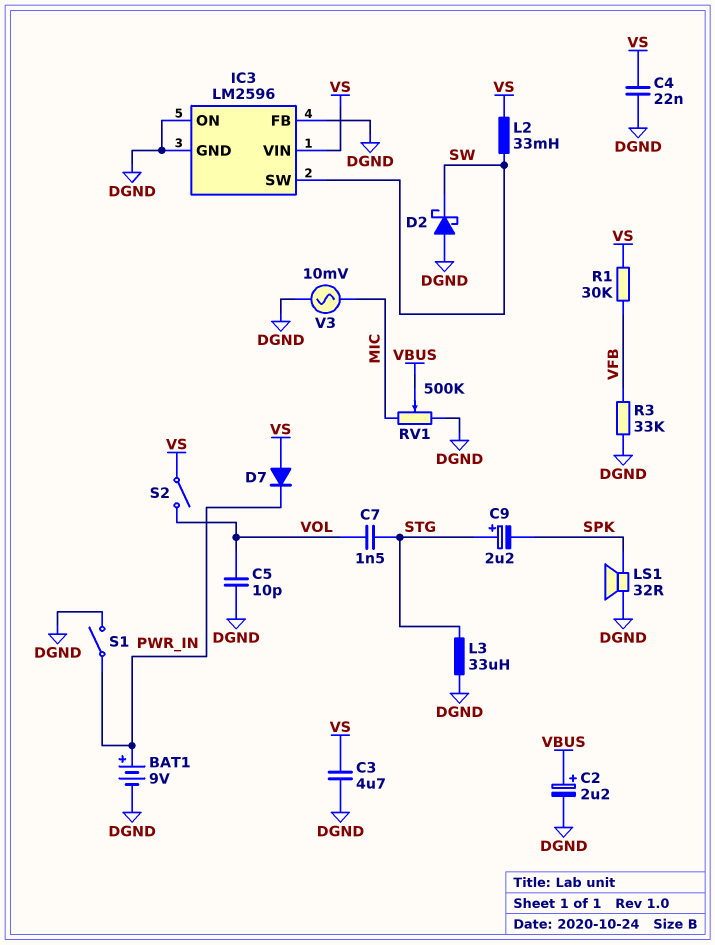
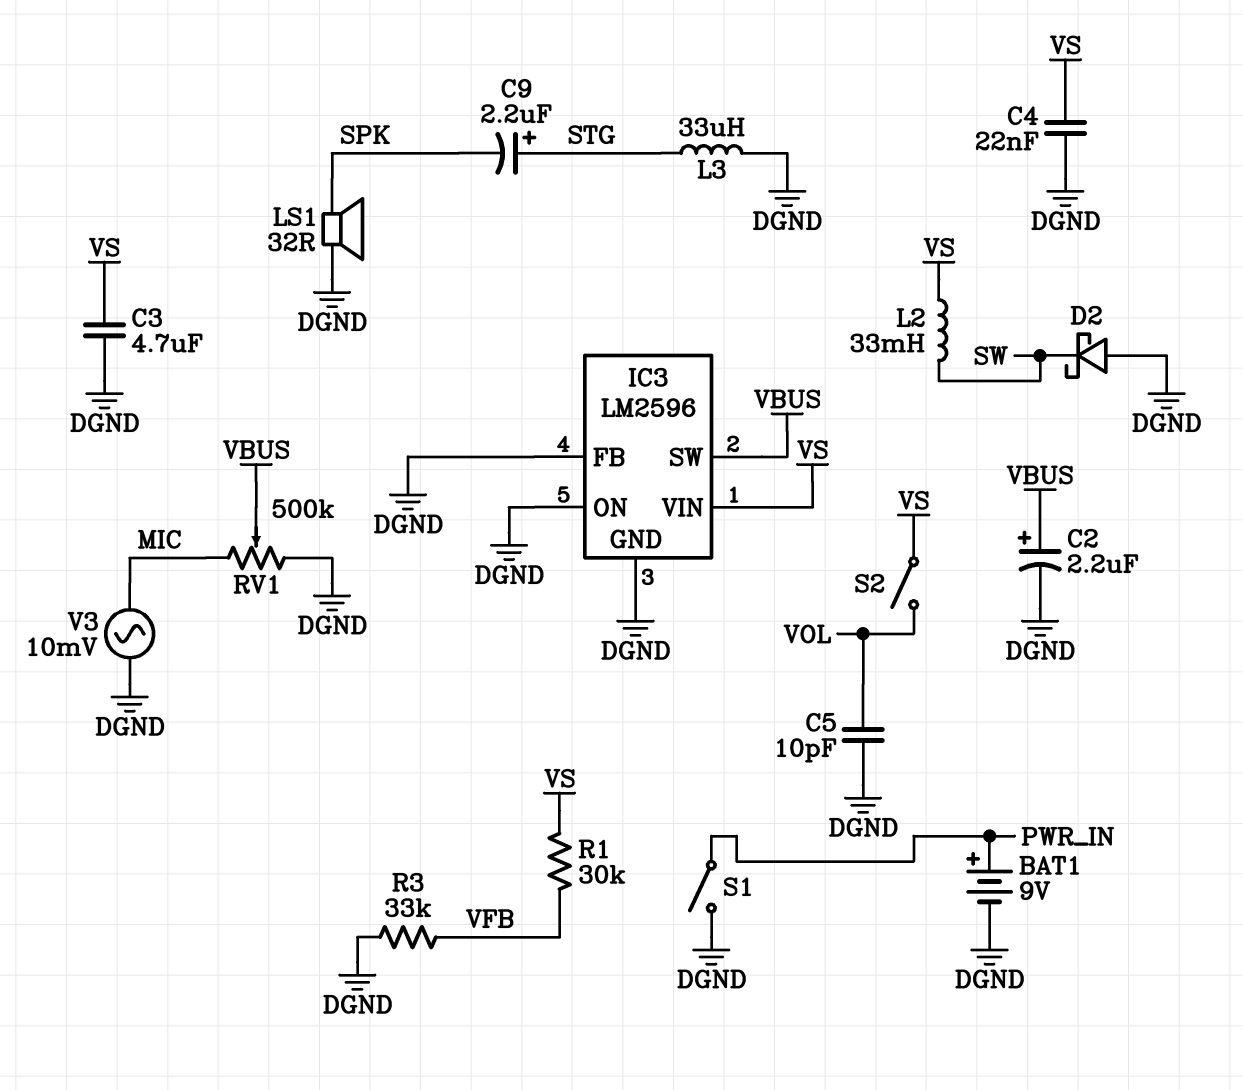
C7: 1.5nF (STG, VOL) -> none
D7: diode (A VS, K PWR_IN) -> none
IC3 pin SW: SW -> VBUS

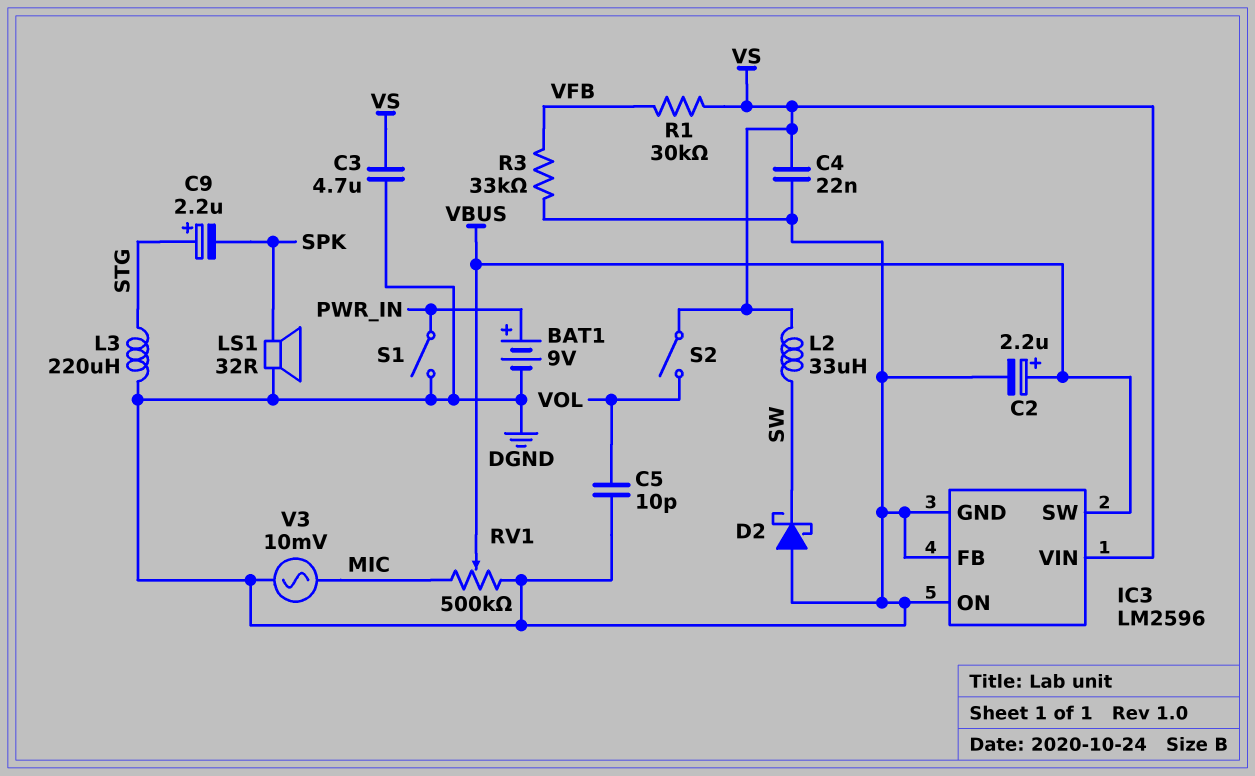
L2: 33mH (SW, VS) -> 33uH (SW, VS)
L3: 33uH (DGND, STG) -> 220uH (DGND, STG)

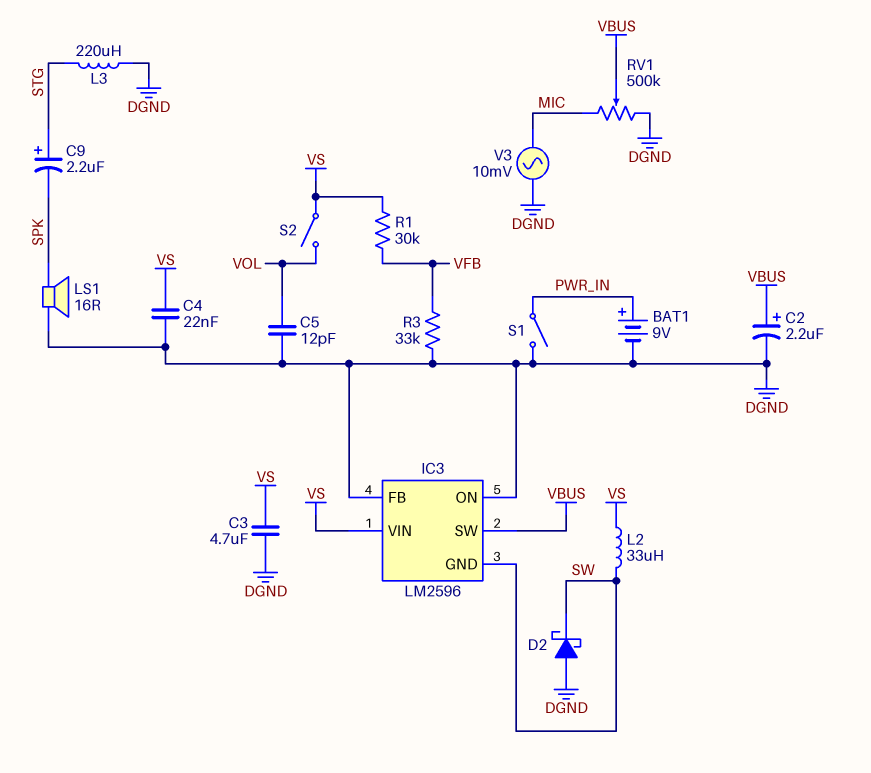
C5: 10pF (DGND, VOL) -> 12pF (DGND, VOL)
IC3 pin GND: DGND -> SW
LS1: speaker 32R (DGND, SPK) -> speaker 16R (DGND, SPK)

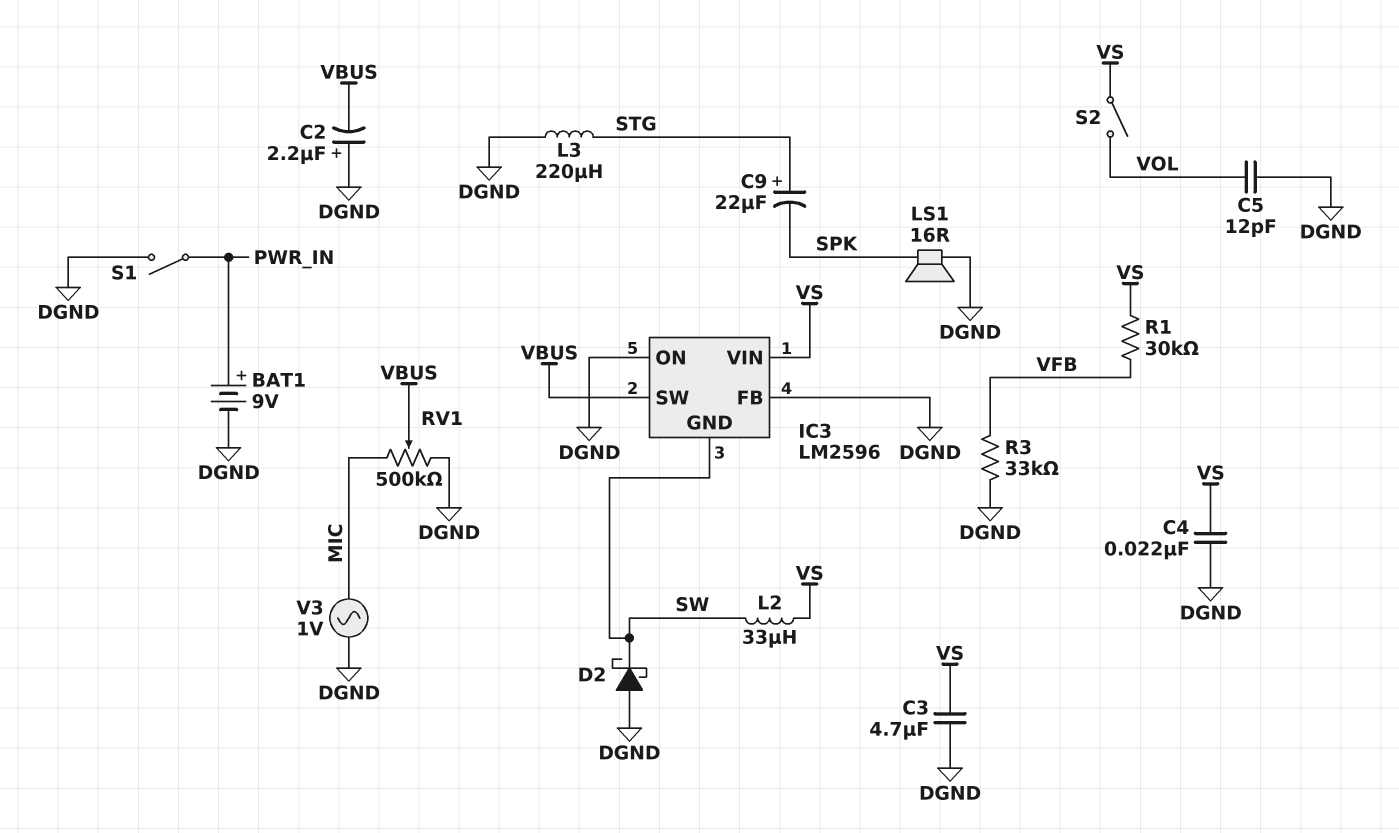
C2: 2.2uF (plus VBUS, minus DGND) -> 2.2uF (plus DGND, minus VBUS)
C9: 2.2uF (plus STG, minus SPK) -> 22uF (plus STG, minus SPK)
V3: AC 10mV (DGND, MIC) -> AC 1V (DGND, MIC)

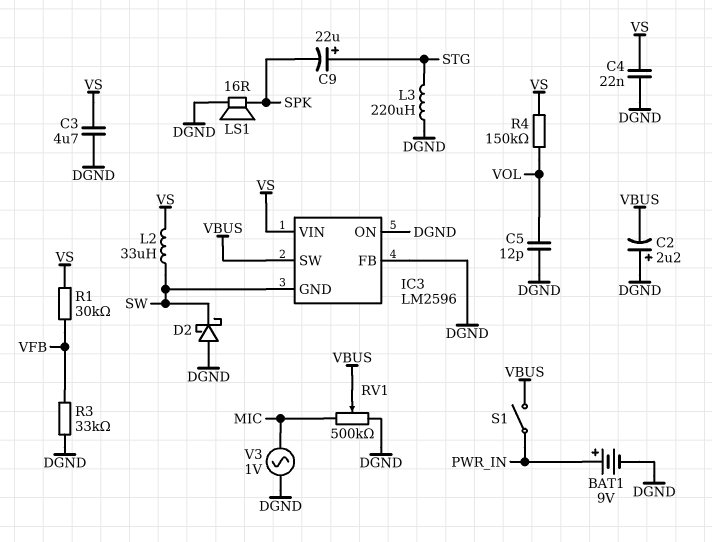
R4: none -> 150k (VOL, VS)
S1: switch (DGND, PWR_IN) -> switch (PWR_IN, VBUS)
S2: switch (VOL, VS) -> none

